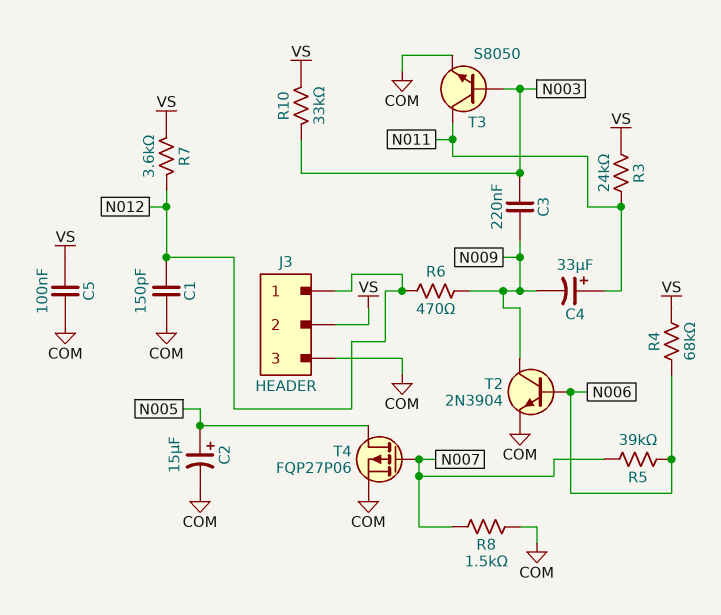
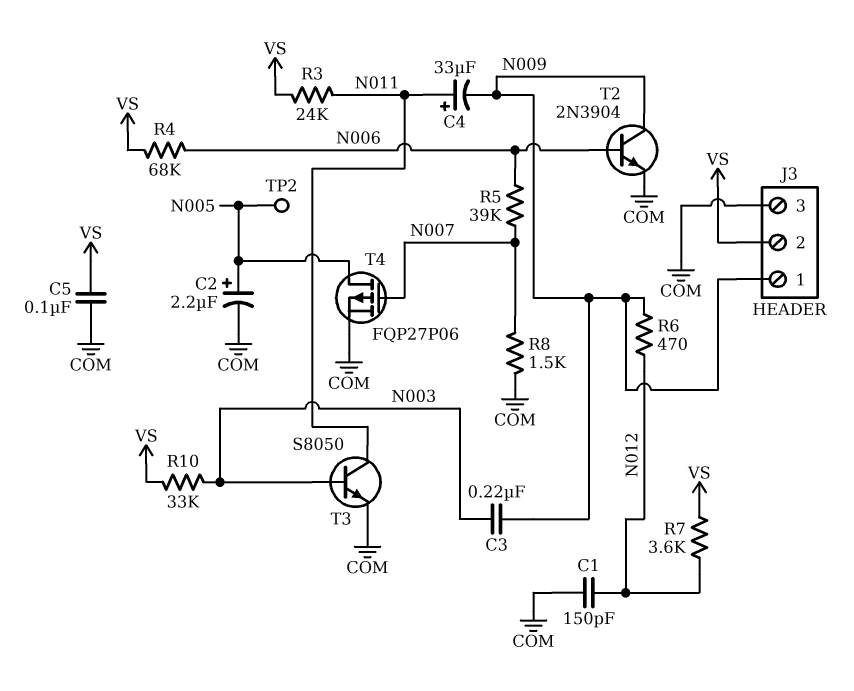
C2: 15uF (plus N005, minus COM) -> 2.2uF (plus N005, minus COM)
J3 pin 1: N012 -> N009
TP2: none -> test point (N005)

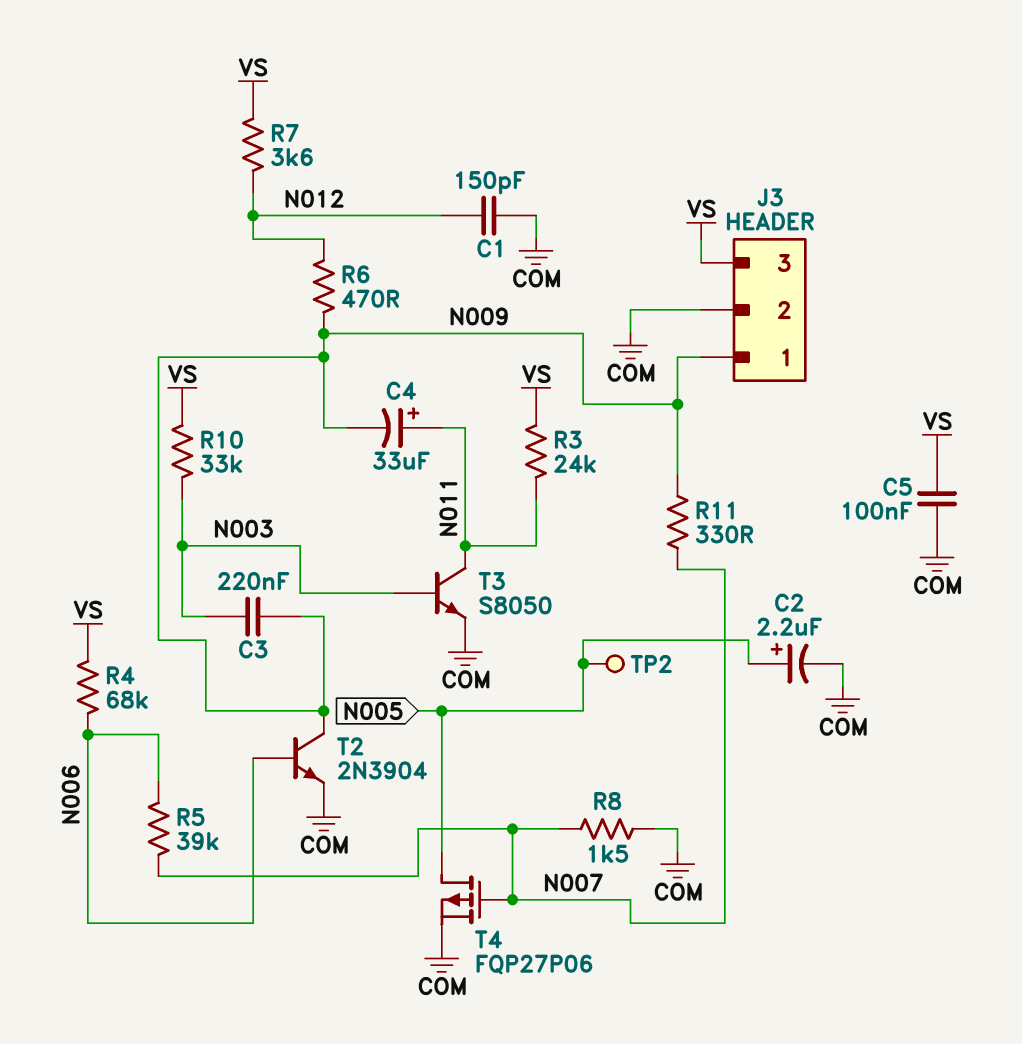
J3 pin 2: VS -> COM
J3 pin 3: COM -> VS
R11: none -> 330 (N007, N009)

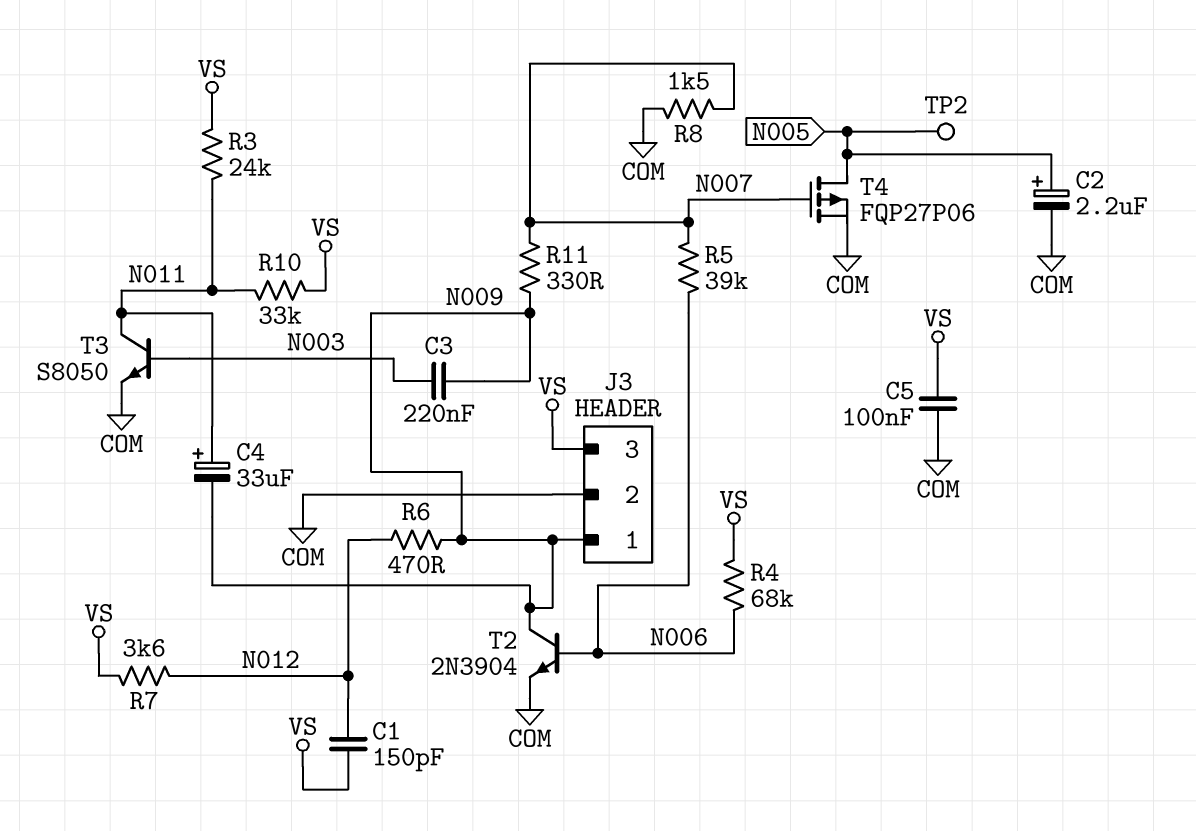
C1: 150pF (COM, N012) -> 150pF (N012, VS)
R10: 33k (N003, VS) -> 33k (N011, VS)

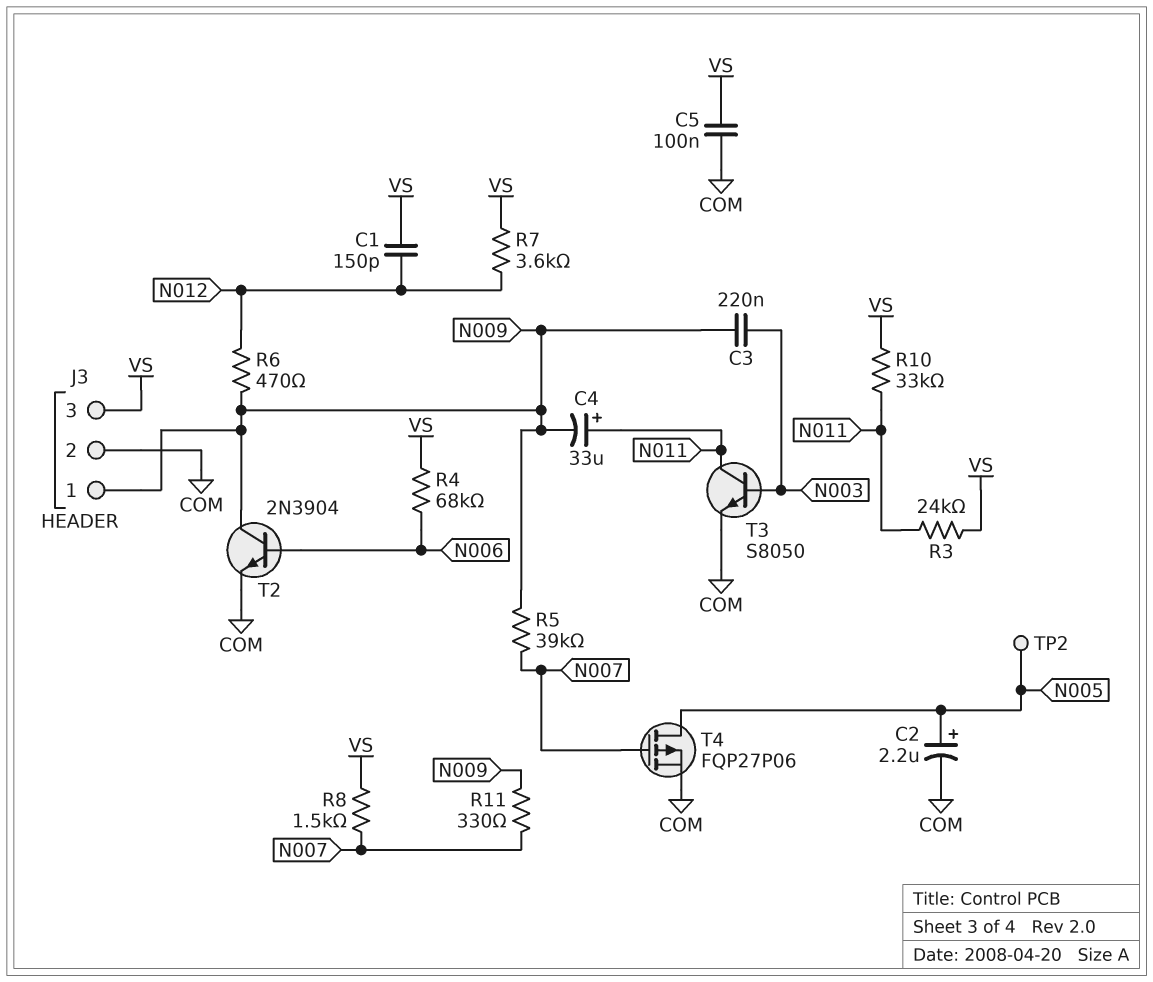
R5: 39k (N006, N007) -> 39k (N007, N009)
R8: 1.5k (COM, N007) -> 1.5k (N007, VS)

